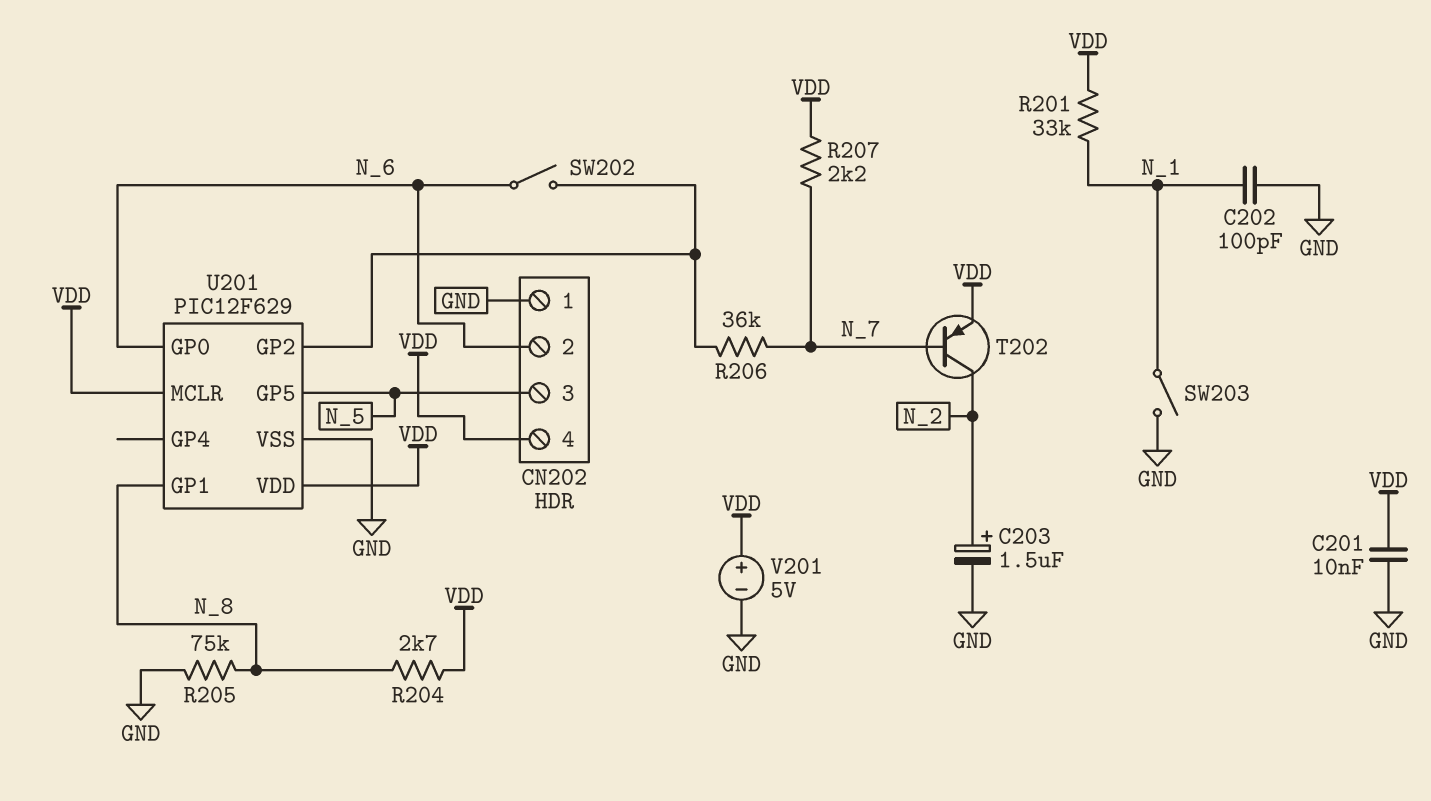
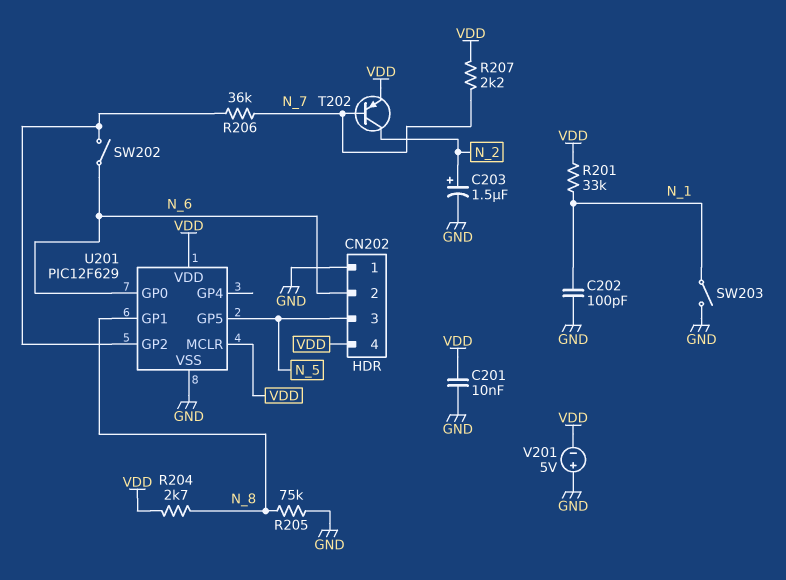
V201: 5V (plus VDD, minus GND) -> 5V (plus GND, minus VDD)

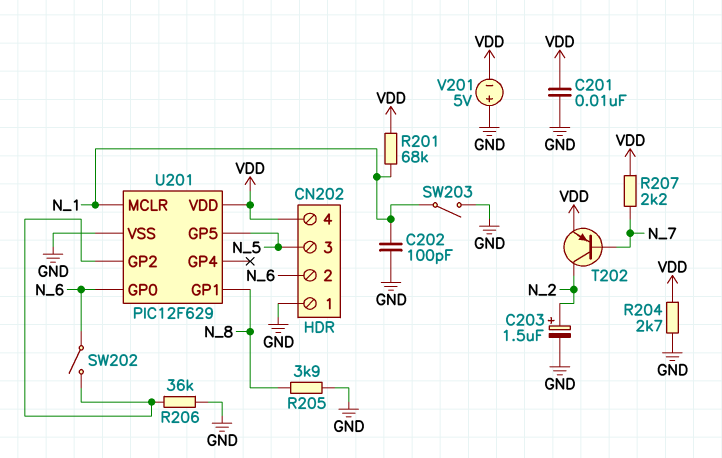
R201: 33k (N_1, VDD) -> 68k (N_1, VDD)
R204: 2.7k (N_8, VDD) -> 2.7k (GND, VDD)
R205: 75k (GND, N_8) -> 3.9k (GND, N_8)
R206: 36k (N_7, U201/GP2) -> 36k (GND, U201/GP2)
U201 pin MCLR: VDD -> N_1

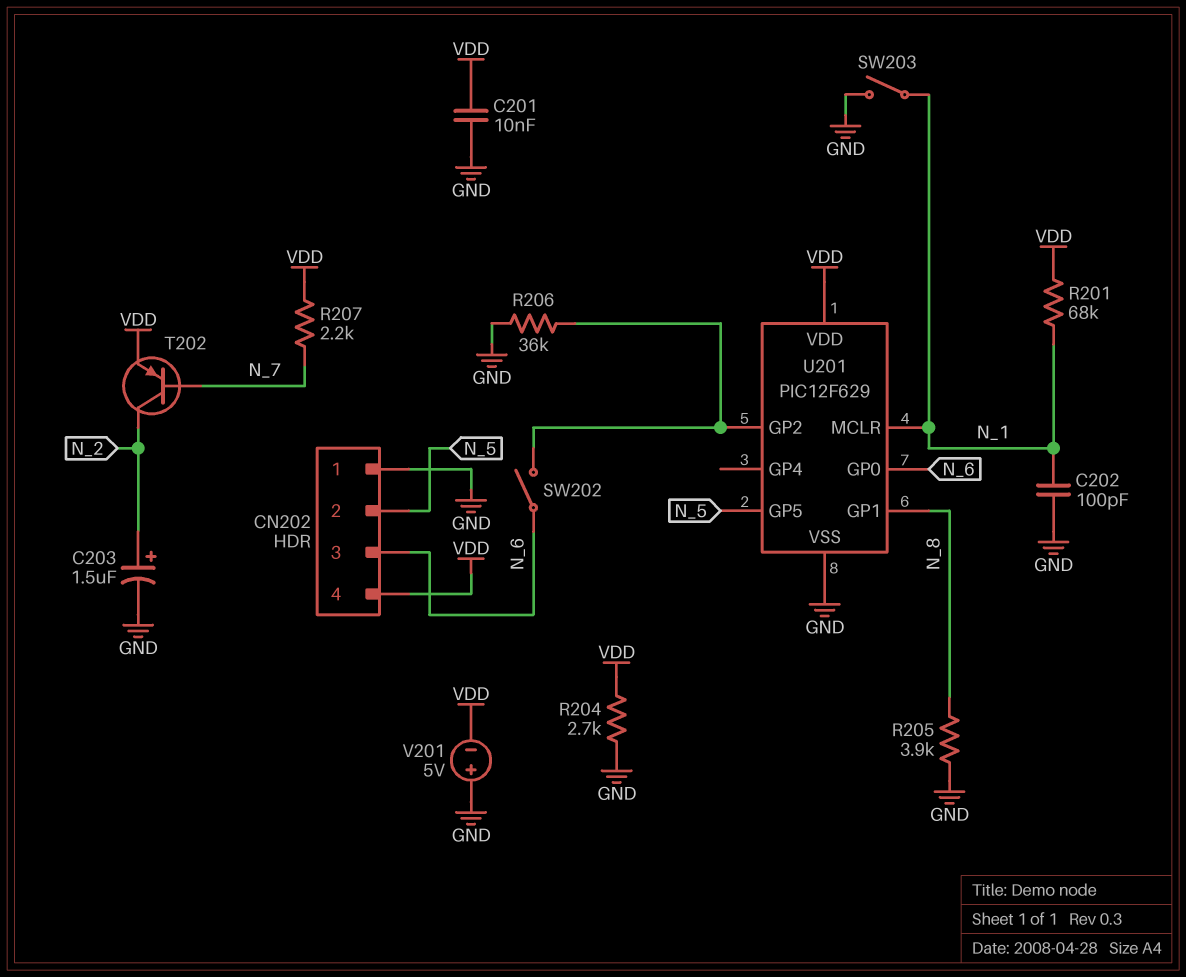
CN202 pin 2: N_6 -> N_5
CN202 pin 3: N_5 -> N_6

